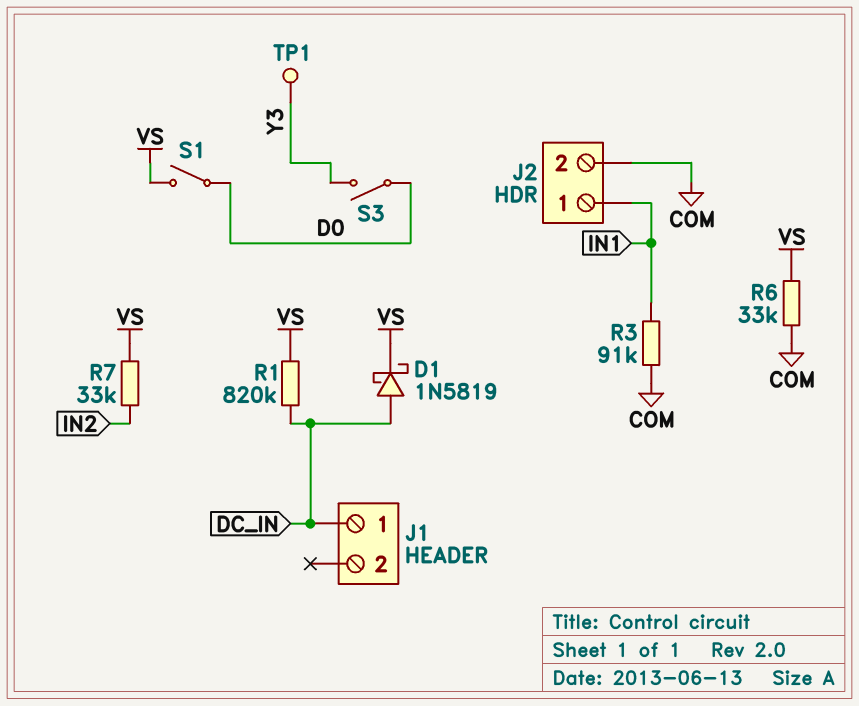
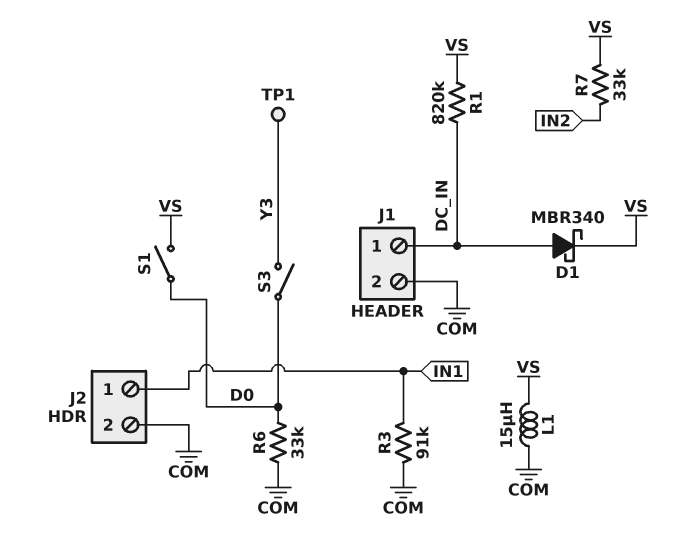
D1: schottky 1N5819 (A DC_IN, K VS) -> schottky MBR340 (A DC_IN, K VS)
J1 pin 2: none -> COM
L1: none -> 15uH (COM, VS)
R6: 33k (COM, VS) -> 33k (COM, D0)

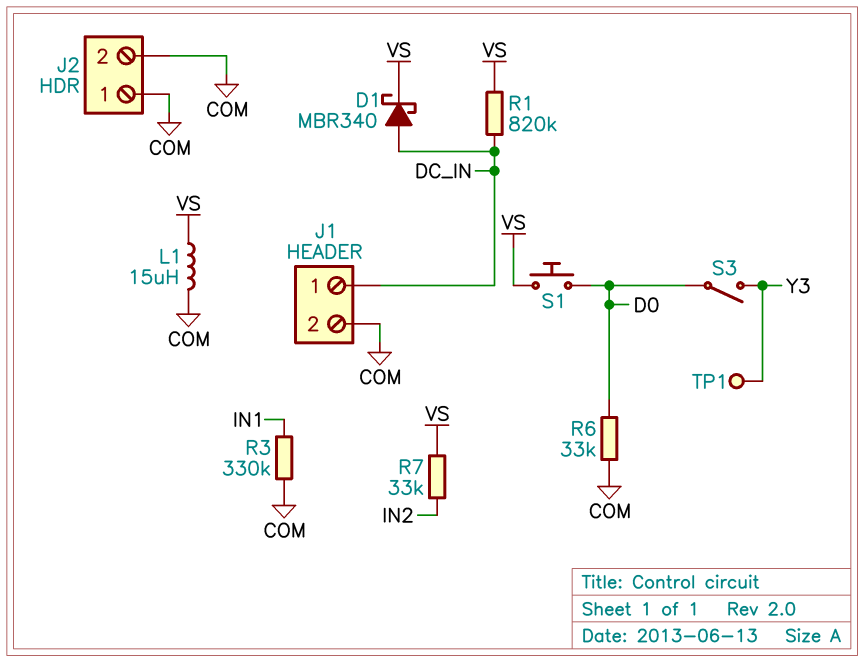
J2 pin 1: IN1 -> COM
R3: 91k (COM, IN1) -> 330k (COM, IN1)
S1: switch (D0, VS) -> button (D0, VS)

